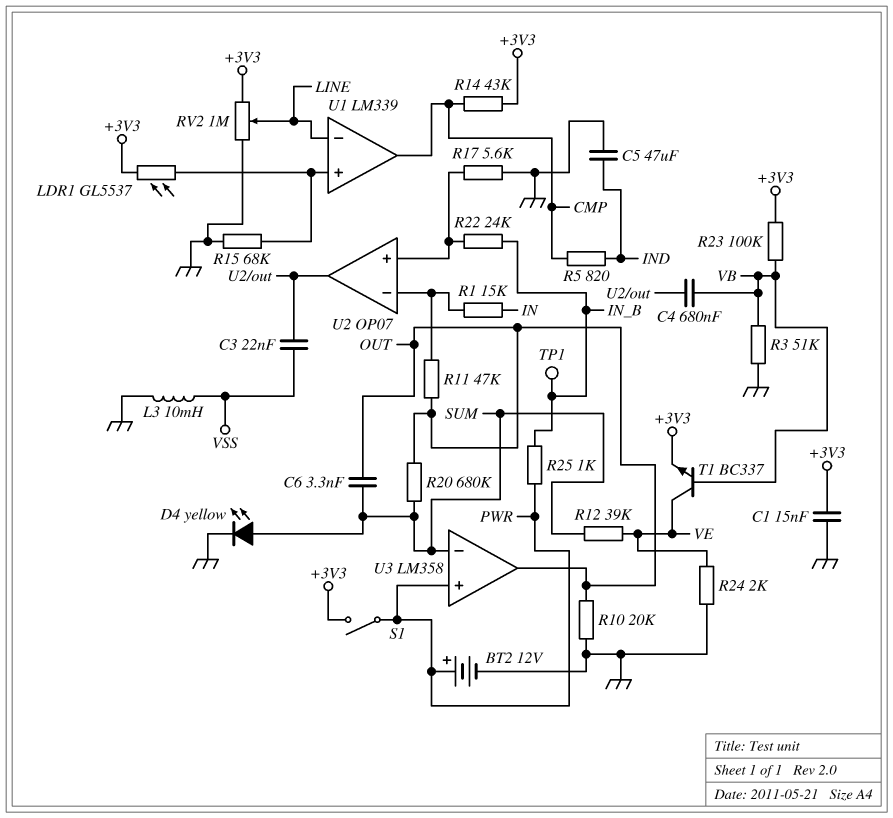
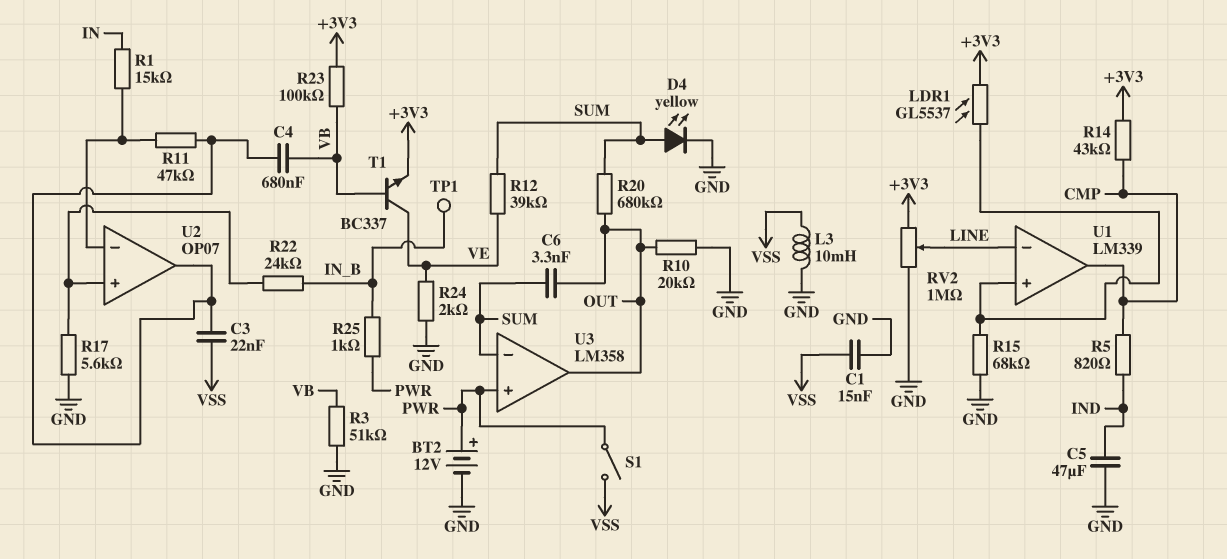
C1: 15nF (+3V3, GND) -> 15nF (GND, VSS)
R11: 47k (OUT, U2/in-) -> 47k (U2/in-, U2/out)
S1: switch (+3V3, PWR) -> switch (PWR, VSS)

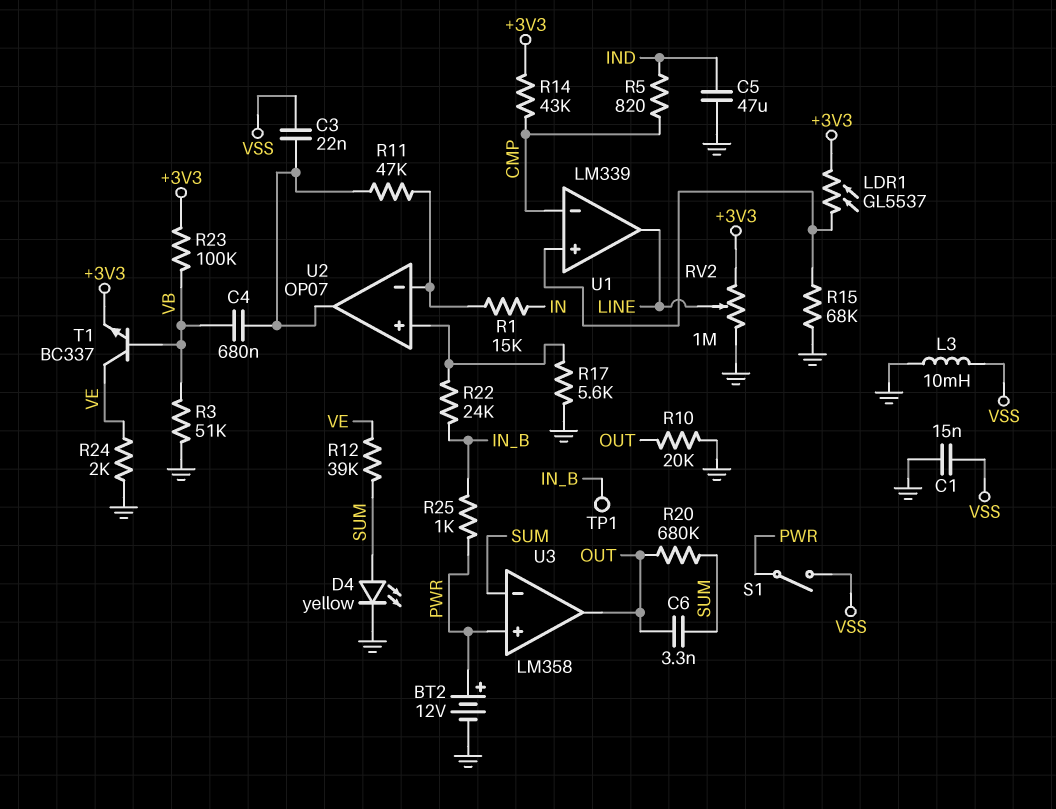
U1 pin in-: LINE -> CMP
U1 pin out: CMP -> LINE

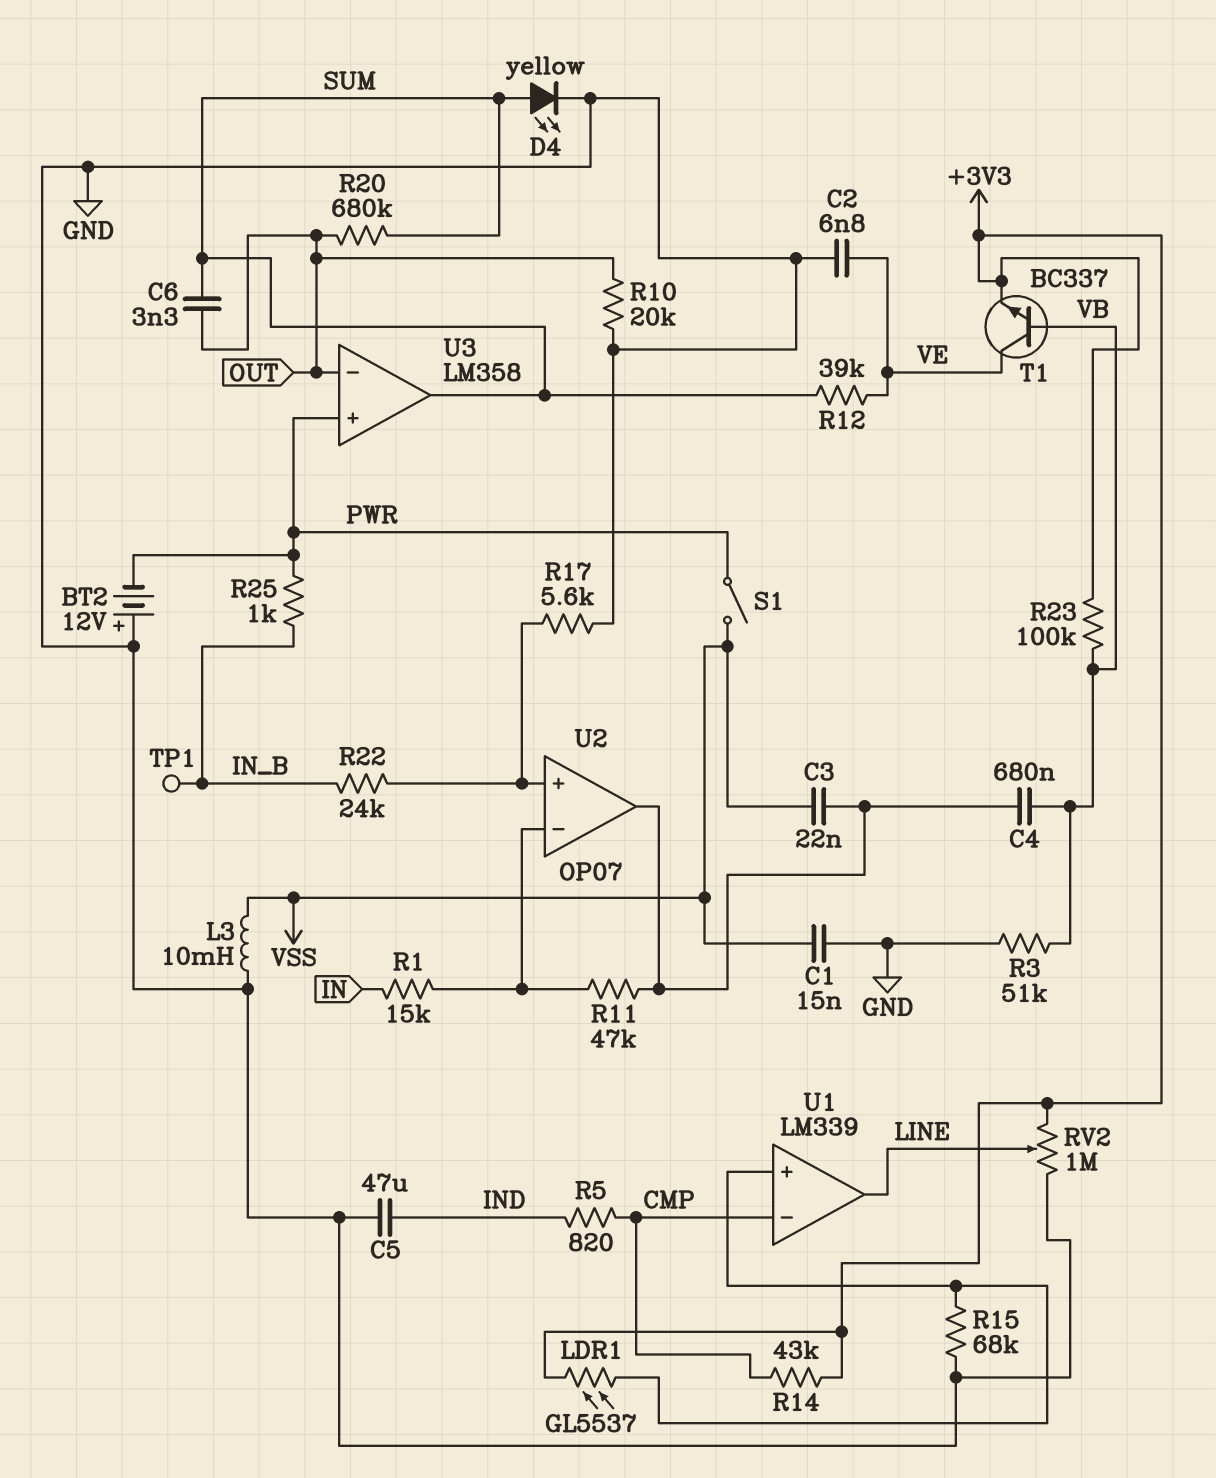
BT2: 12V (plus PWR, minus GND) -> 12V (plus GND, minus PWR)
C2: none -> 6.8nF (GND, VE)
R24: 2k (GND, VE) -> none
U3 pin in-: SUM -> OUT
U3 pin out: OUT -> SUM

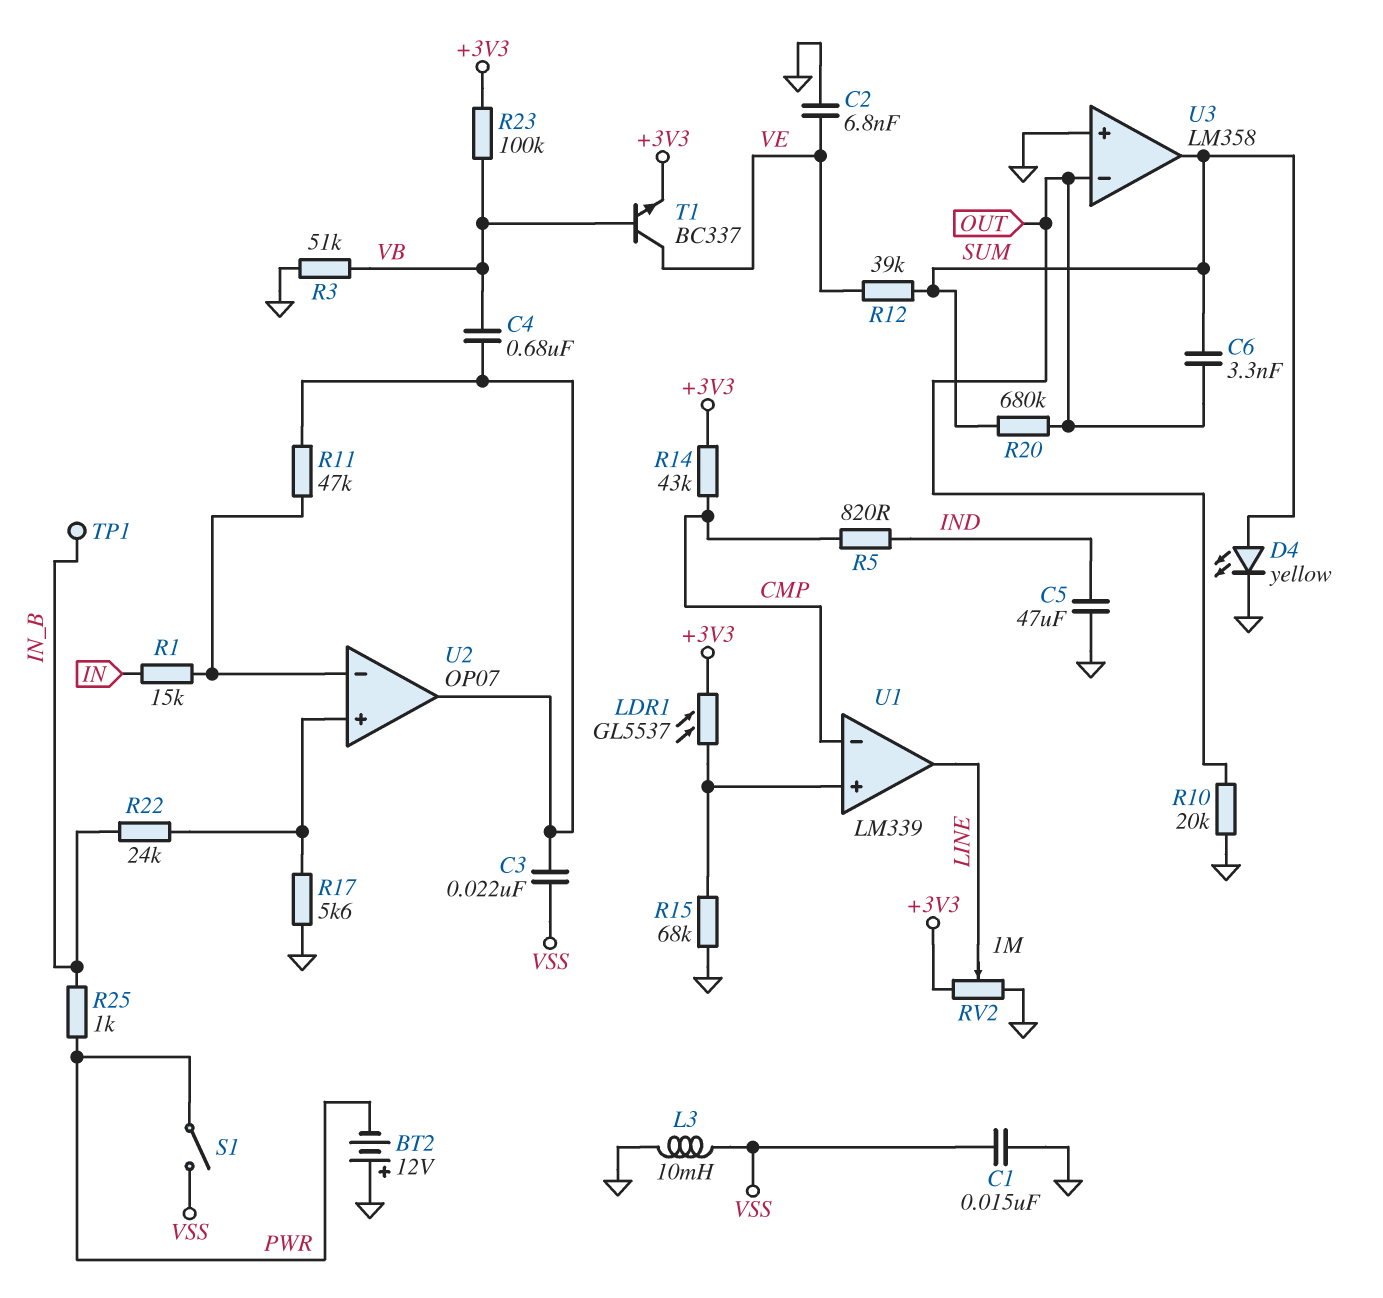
U3 pin in+: PWR -> GND

